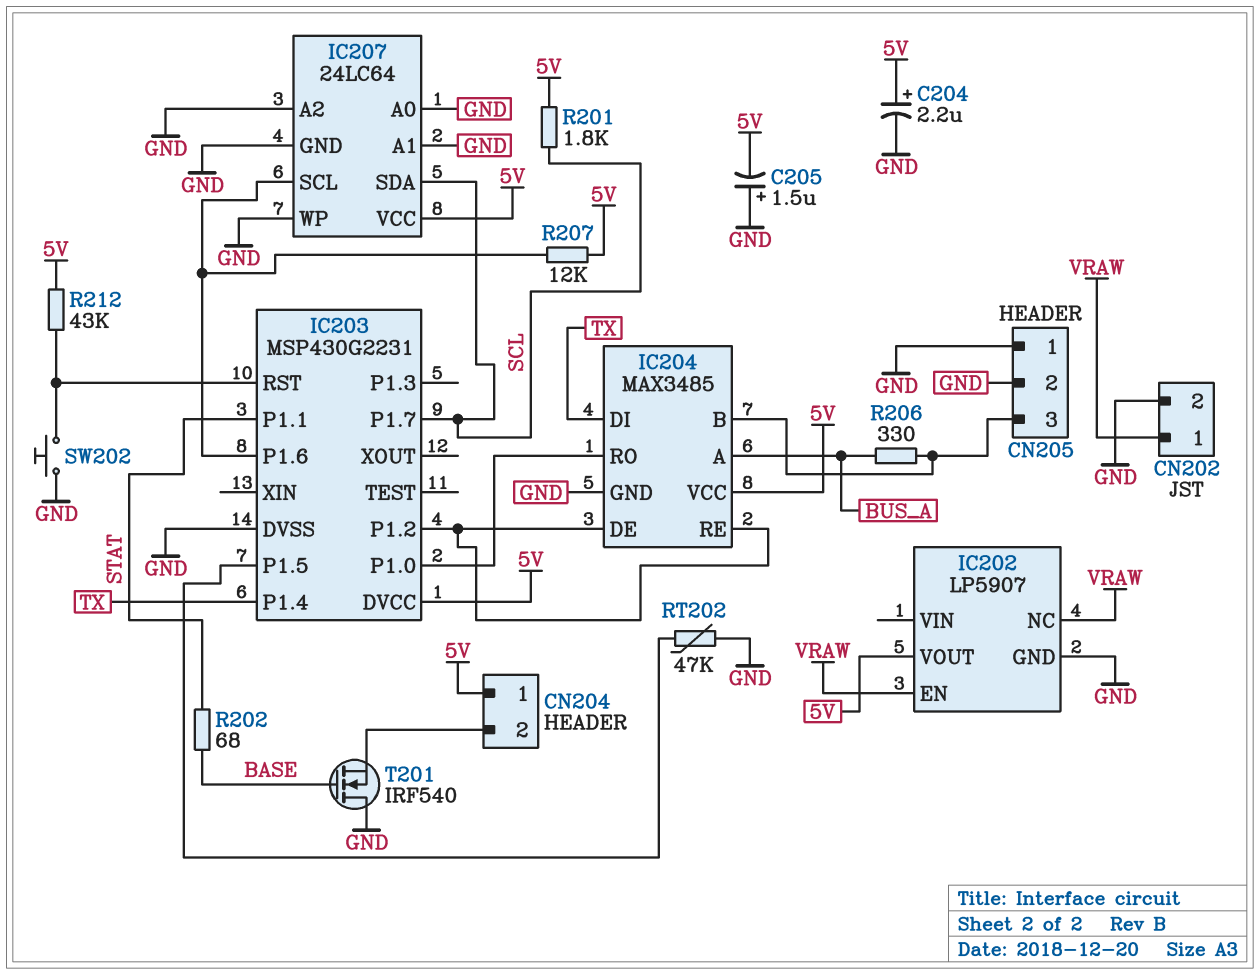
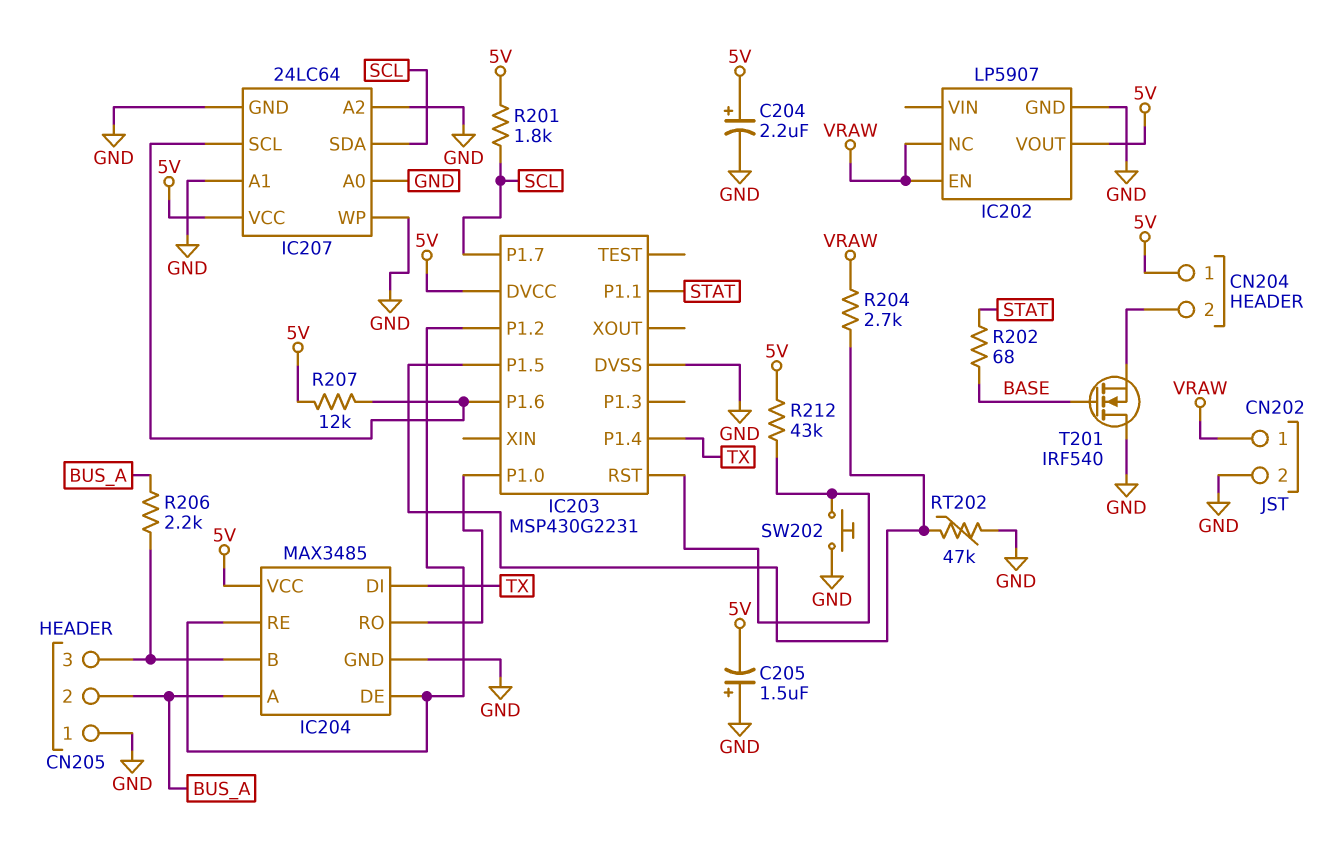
CN205 pin 2: GND -> BUS_A
R204: none -> 2.7k (IC203/P1.5, VRAW)
R206: 330 (BUS_A, CN205/3) -> 2.2k (BUS_A, CN205/3)

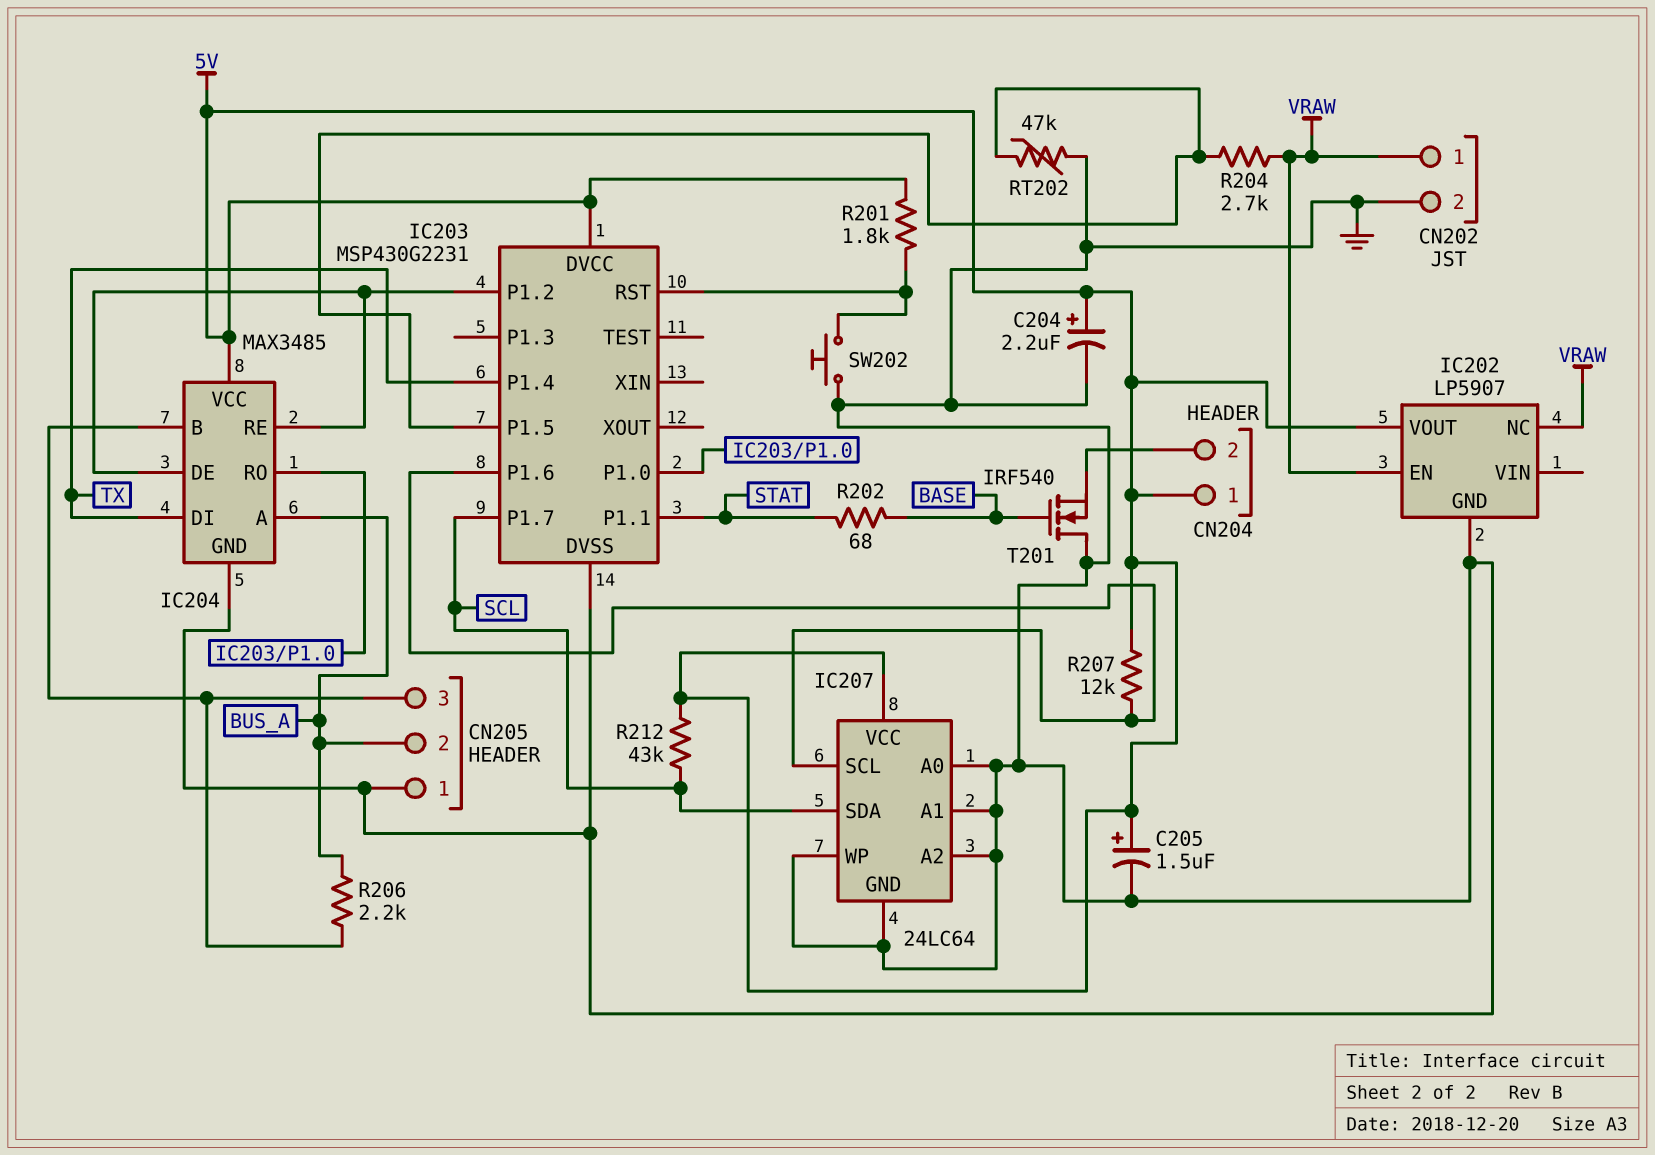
C205: 1.5uF (plus GND, minus 5V) -> 1.5uF (plus 5V, minus GND)
R201: 1.8k (5V, SCL) -> 1.8k (5V, IC203/RST)
R212: 43k (5V, IC203/RST) -> 43k (5V, SCL)

